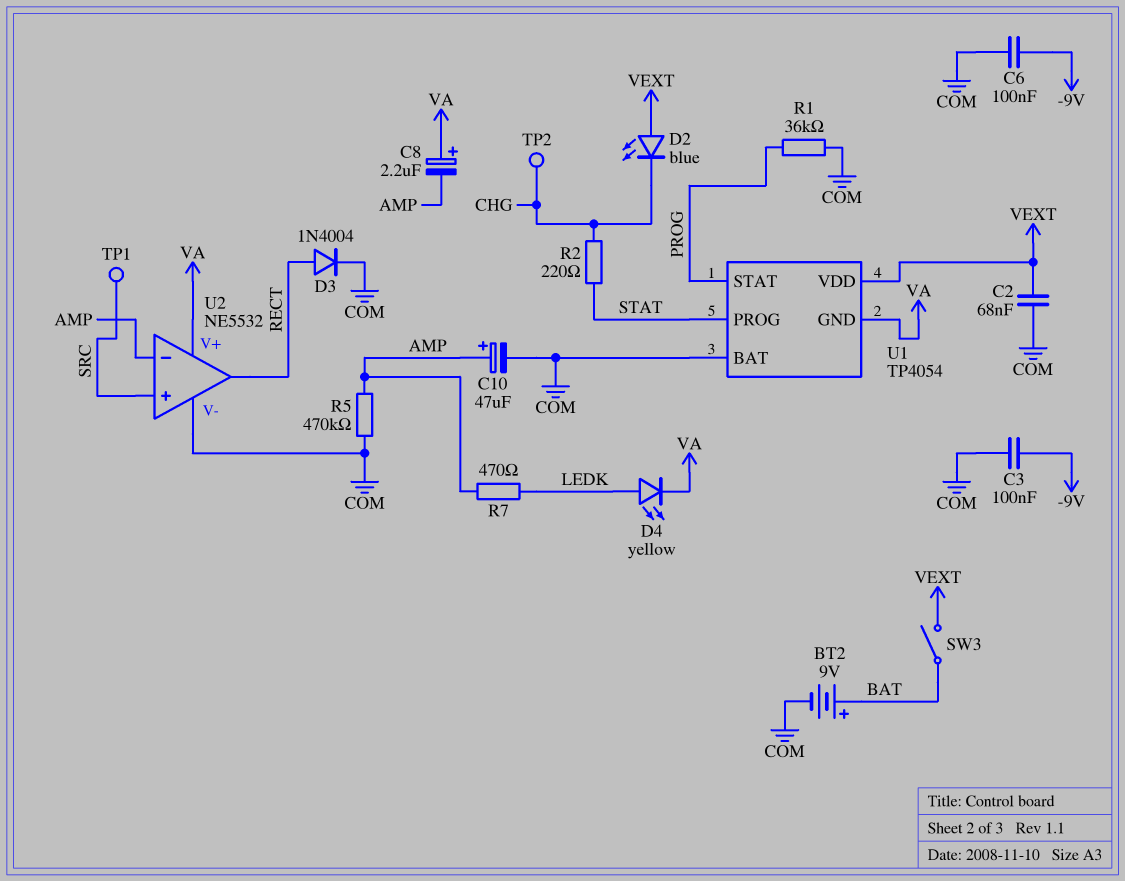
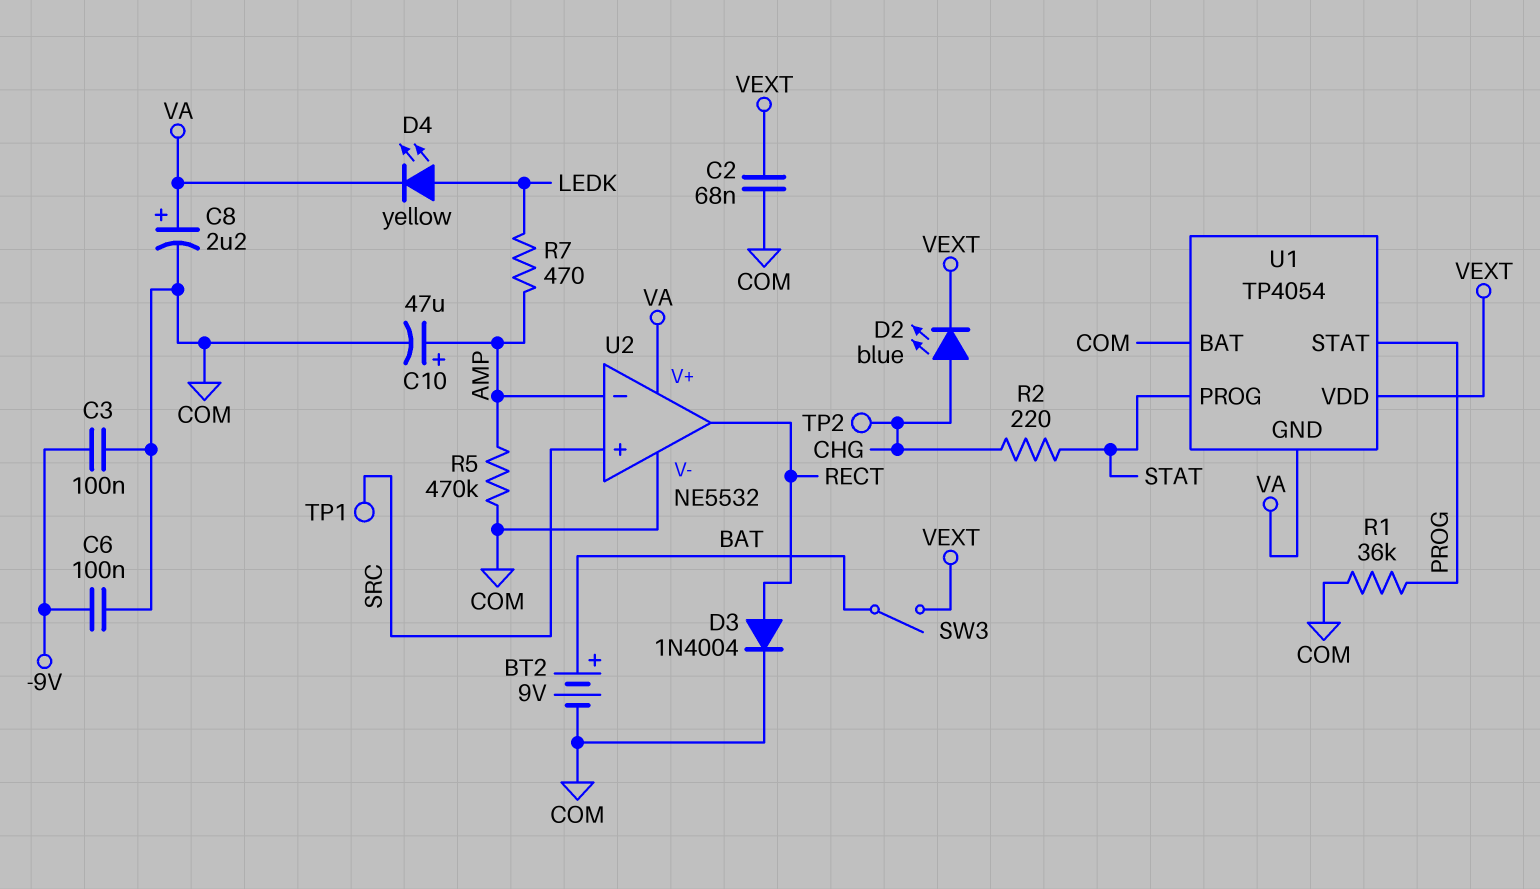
C8: 2.2uF (plus VA, minus AMP) -> 2.2uF (plus VA, minus COM)
D2: LED blue (A VEXT, K CHG) -> LED blue (A CHG, K VEXT)

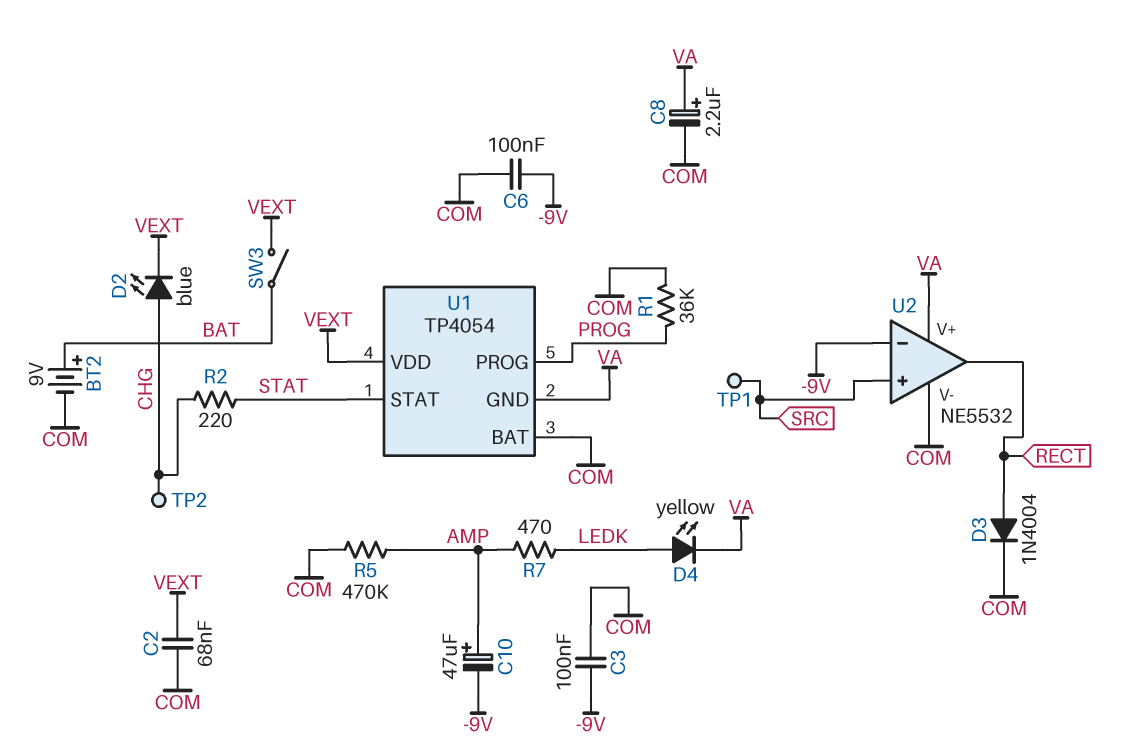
C10: 47uF (plus AMP, minus COM) -> 47uF (plus AMP, minus -9V)
U1 pin PROG: STAT -> PROG
U1 pin STAT: PROG -> STAT
U2 pin in-: AMP -> -9V

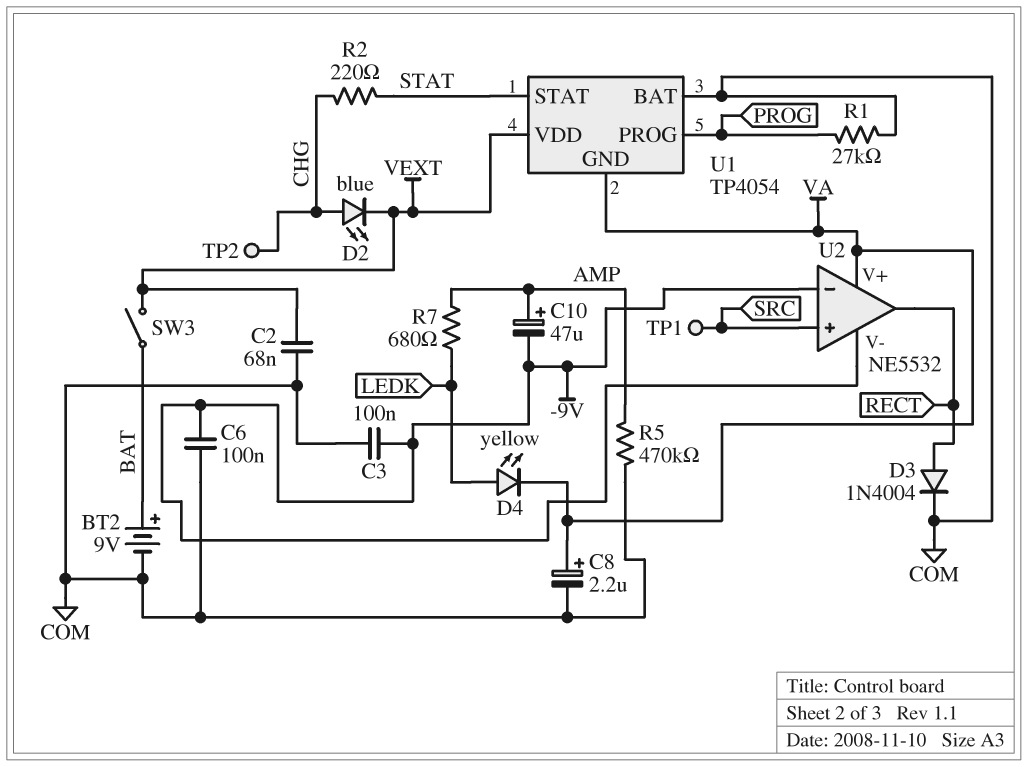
R1: 36k (COM, PROG) -> 27k (COM, PROG)
R7: 470 (AMP, LEDK) -> 680 (AMP, LEDK)
U2 pin V-: COM -> -9V

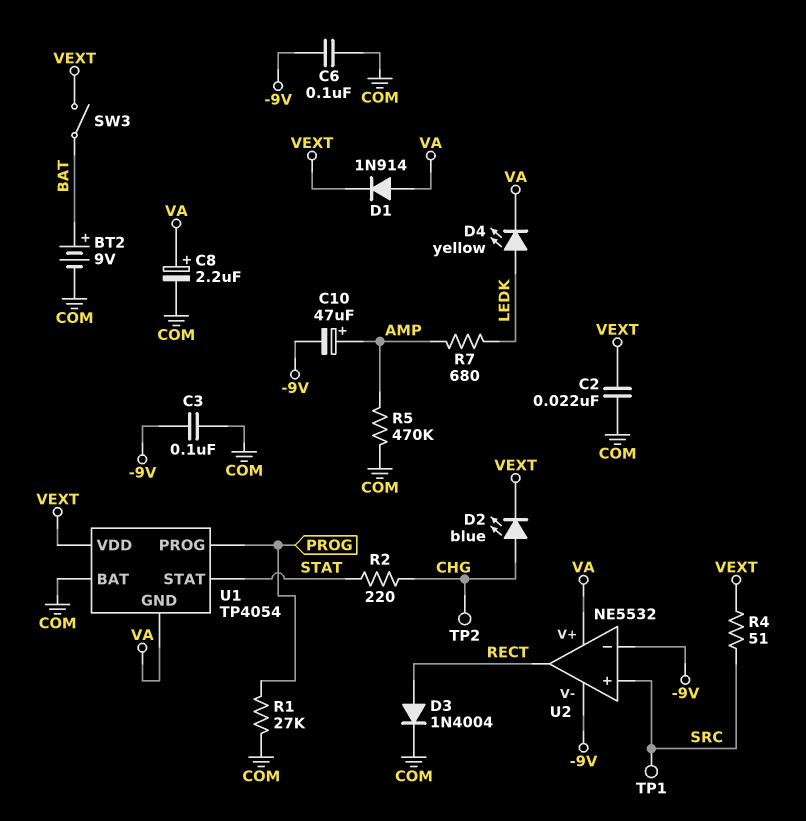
C2: 68nF (COM, VEXT) -> 22nF (COM, VEXT)
D1: none -> diode 1N914 (A VA, K VEXT)
R4: none -> 51 (SRC, VEXT)

